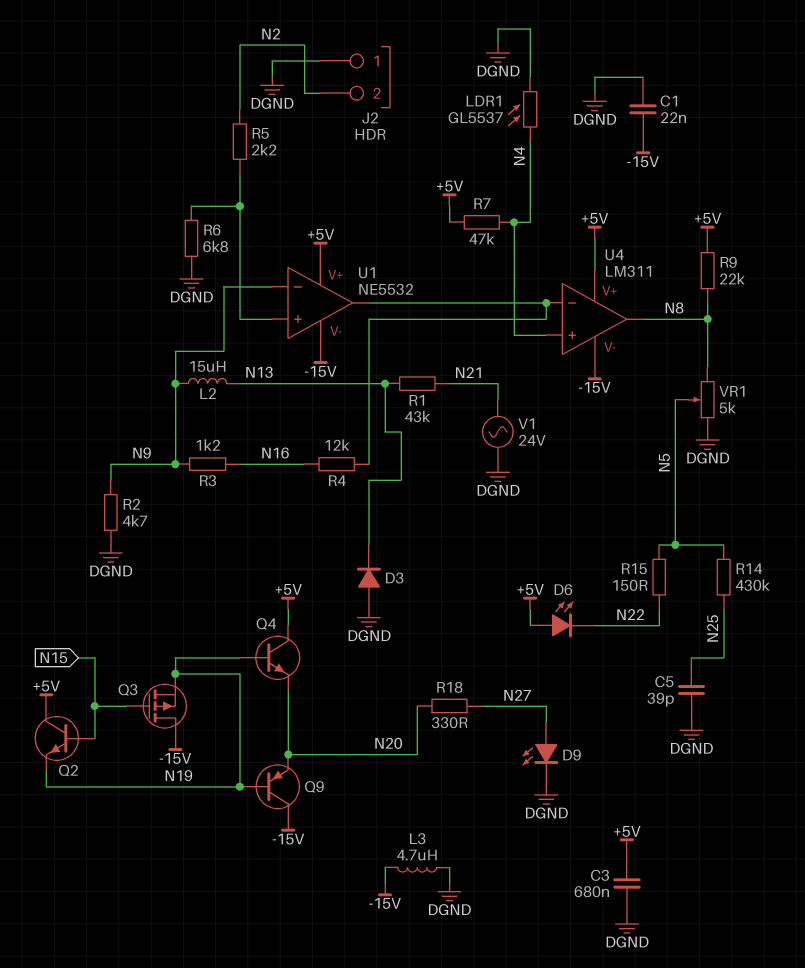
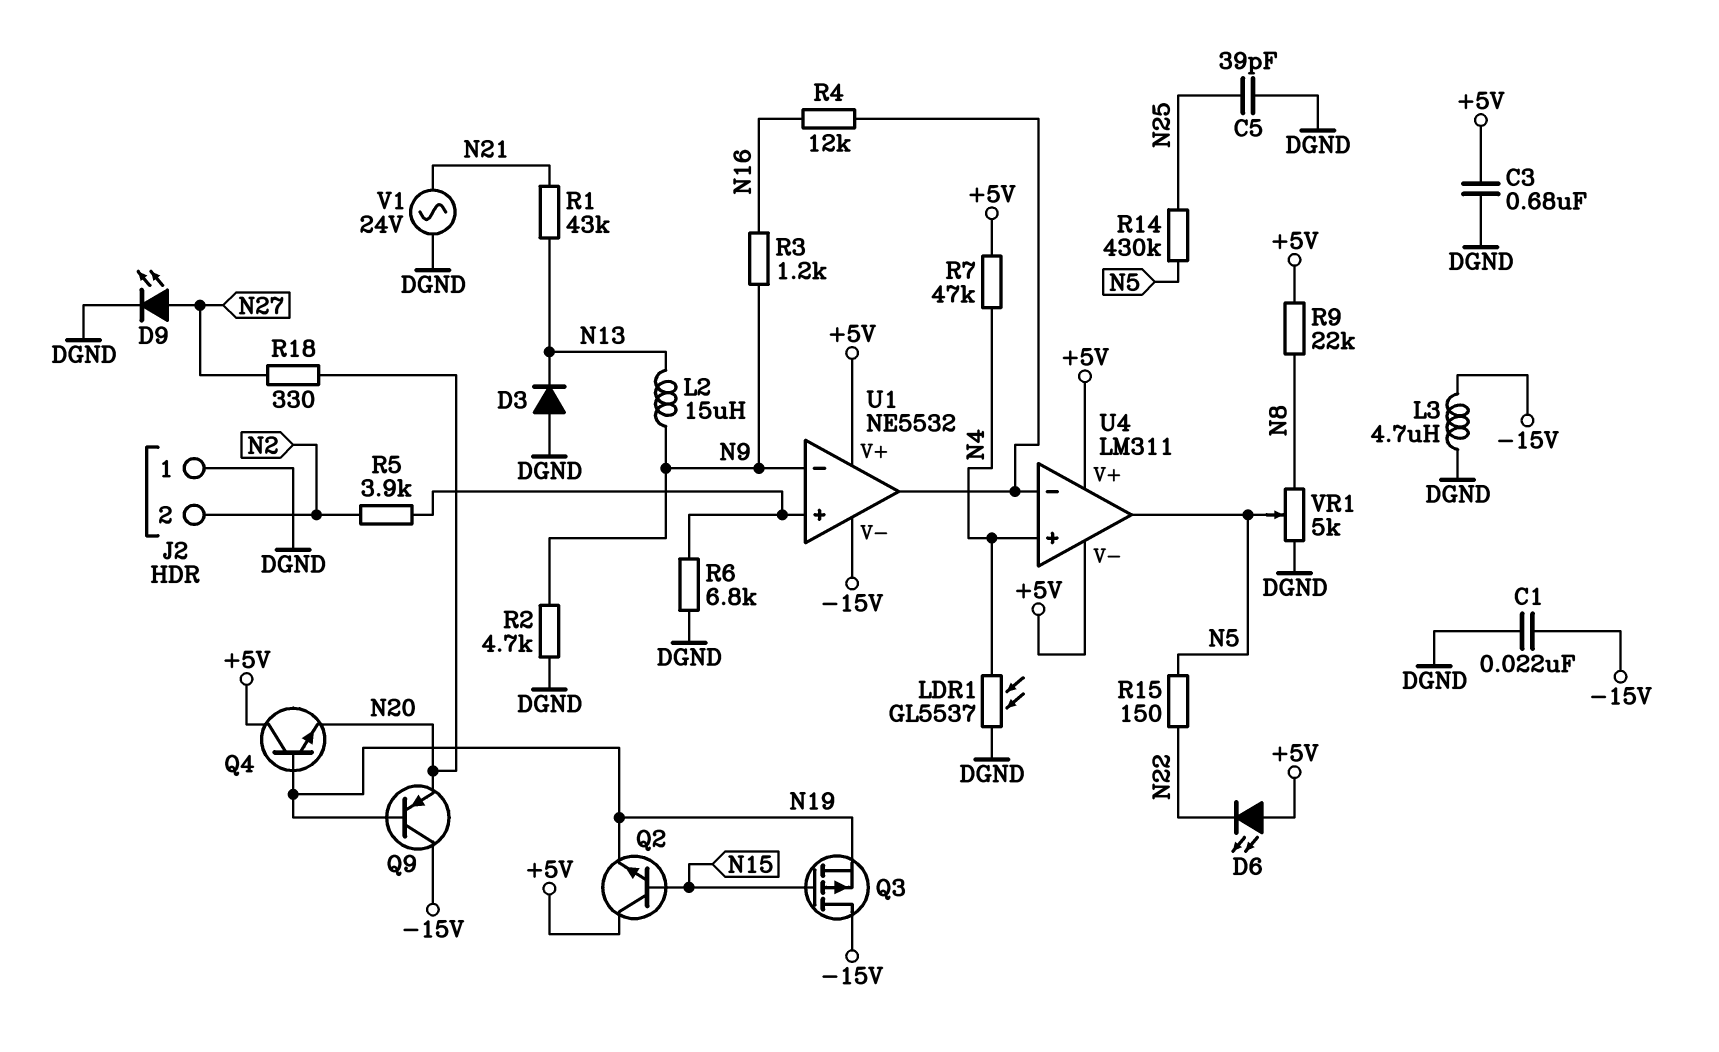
R5: 2.2k (N2, U1/in+) -> 3.9k (N2, U1/in+)
U4 pin V-: -15V -> +5V
U4 pin out: N8 -> N5

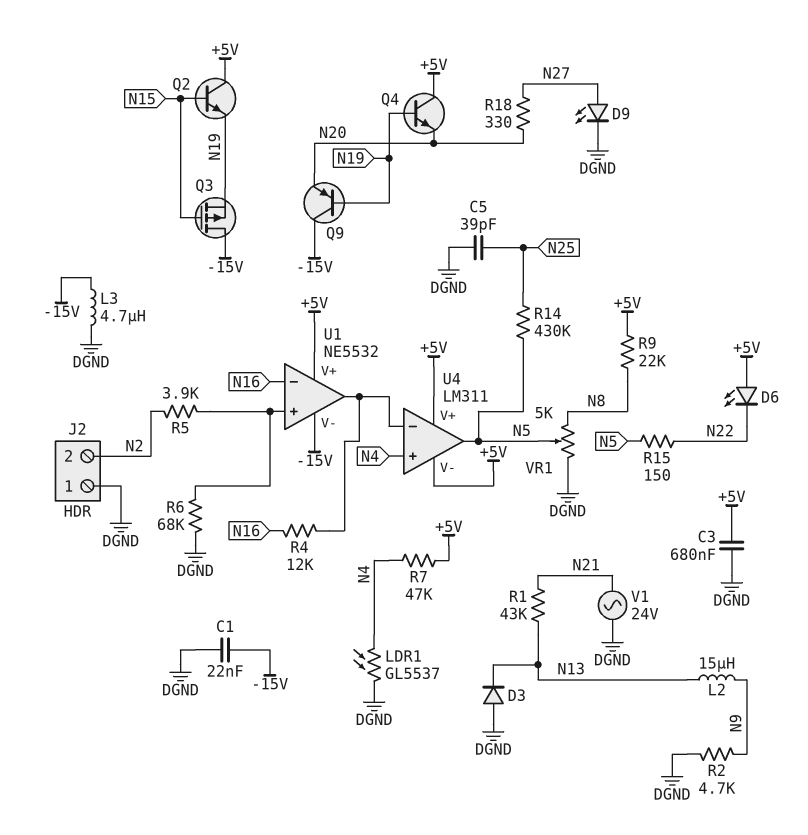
R3: 1.2k (N9, N16) -> none
R6: 6.8k (DGND, U1/in+) -> 68k (DGND, U1/in+)
U1 pin in-: N9 -> N16

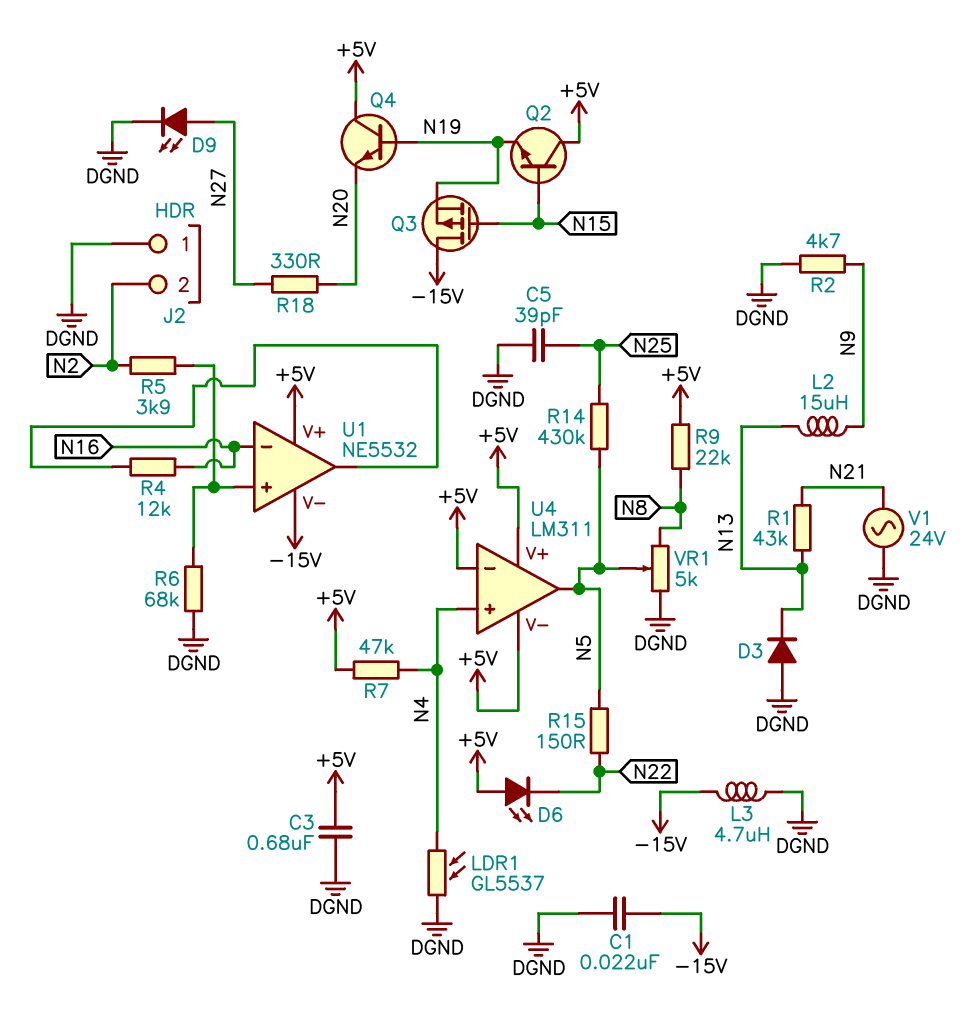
Q9: PNP (B N19, C -15V, E N20) -> none
U4 pin in-: U1/out -> +5V

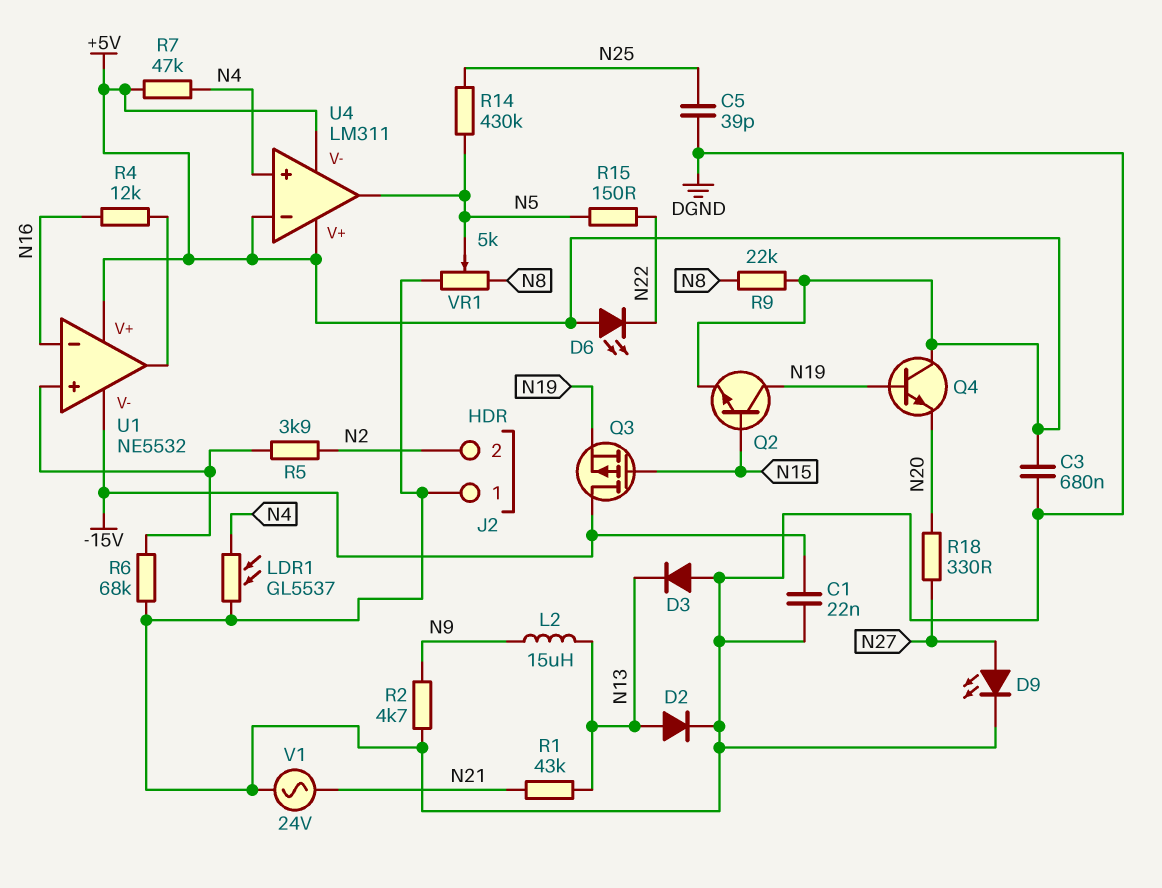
D2: none -> diode (A N13, K DGND)
L3: 4.7uH (-15V, DGND) -> none
Q2: NPN (B N15, C +5V, E N19) -> NPN (B N15, C N19, E +5V)

